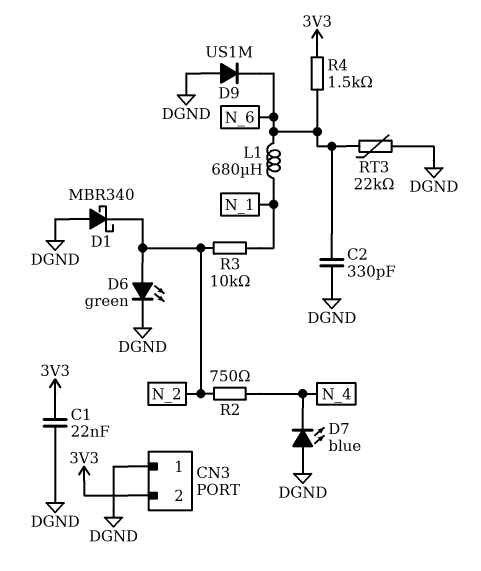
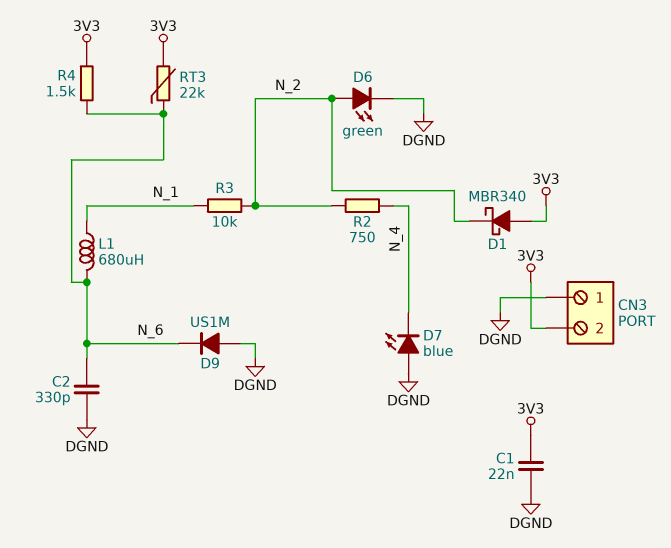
D1: schottky MBR340 (A DGND, K N_2) -> schottky MBR340 (A 3V3, K N_2)
RT3: 22k (DGND, N_6) -> 22k (3V3, N_6)

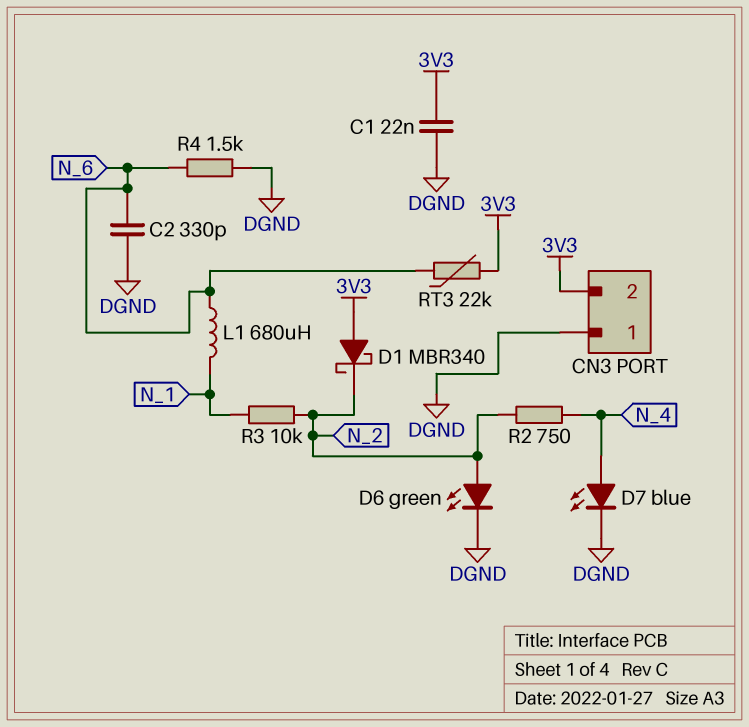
D7: LED blue (A DGND, K N_4) -> LED blue (A N_4, K DGND)
D9: diode US1M (A DGND, K N_6) -> none
R4: 1.5k (3V3, N_6) -> 1.5k (DGND, N_6)

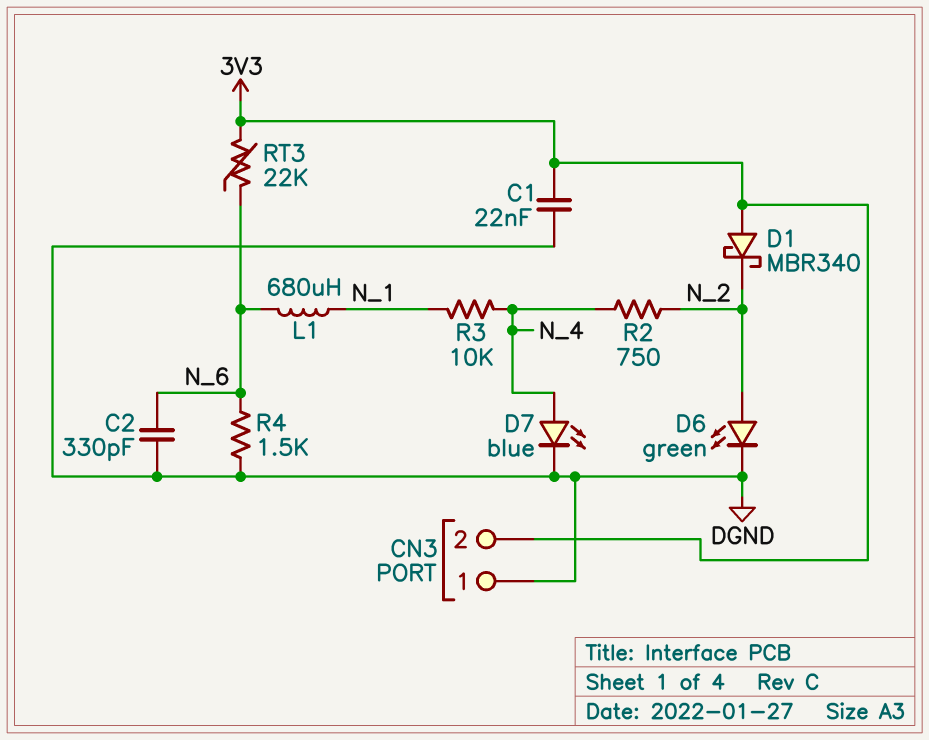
R3: 10k (N_1, N_2) -> 10k (N_1, N_4)

